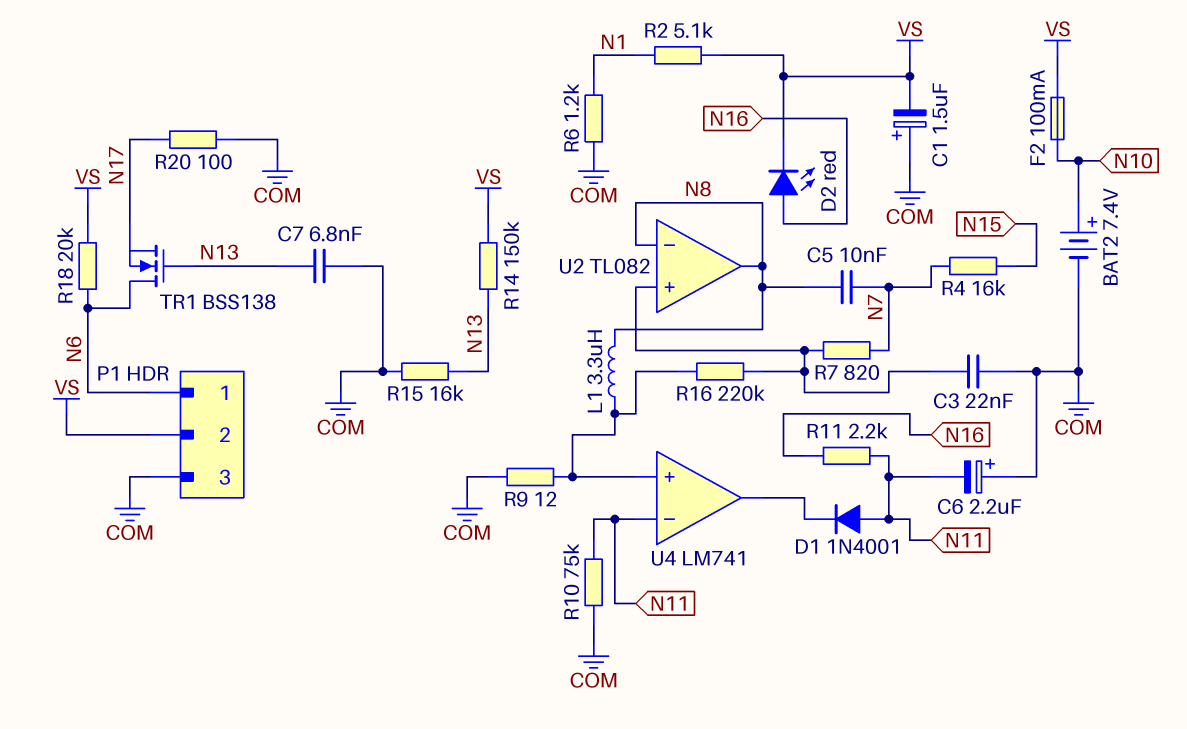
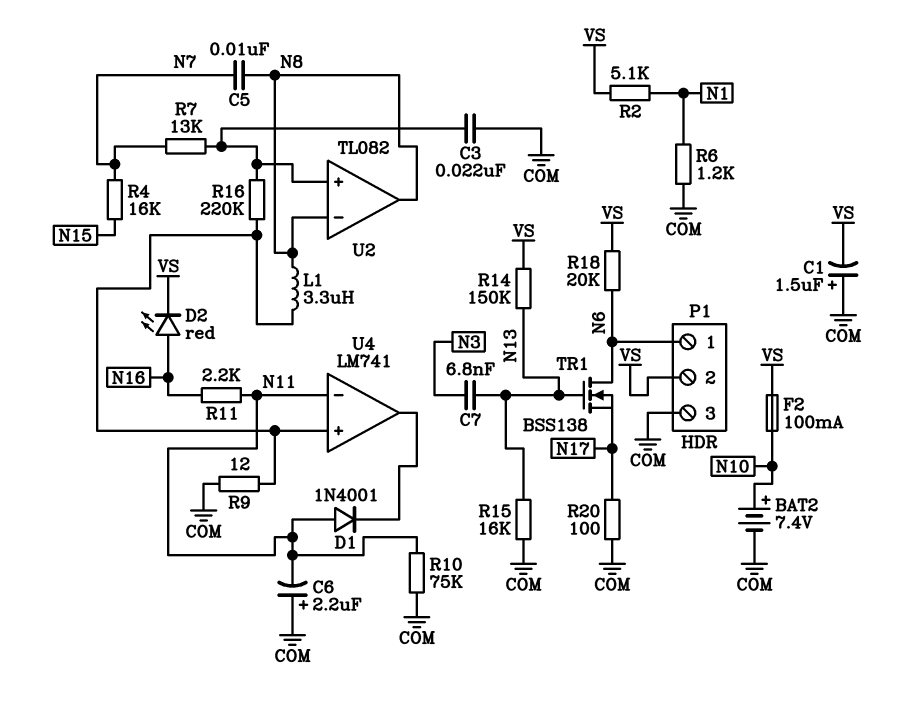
C7: 6.8nF (COM, N13) -> 6.8nF (N3, N13)
R7: 820 (N7, U2/in+) -> 13k (N7, U2/in+)

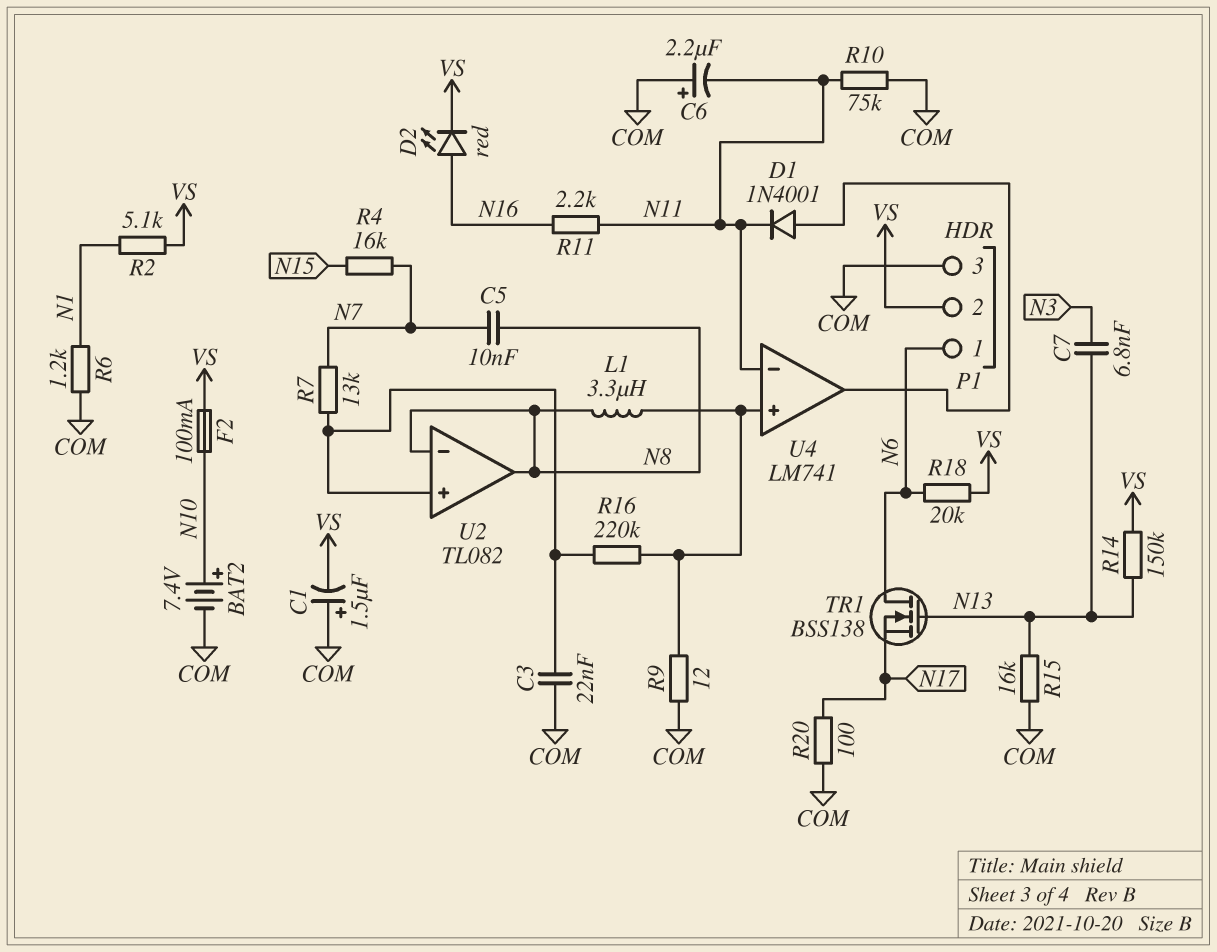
D1: diode 1N4001 (A N11, K U4/out) -> diode 1N4001 (A U4/out, K N11)

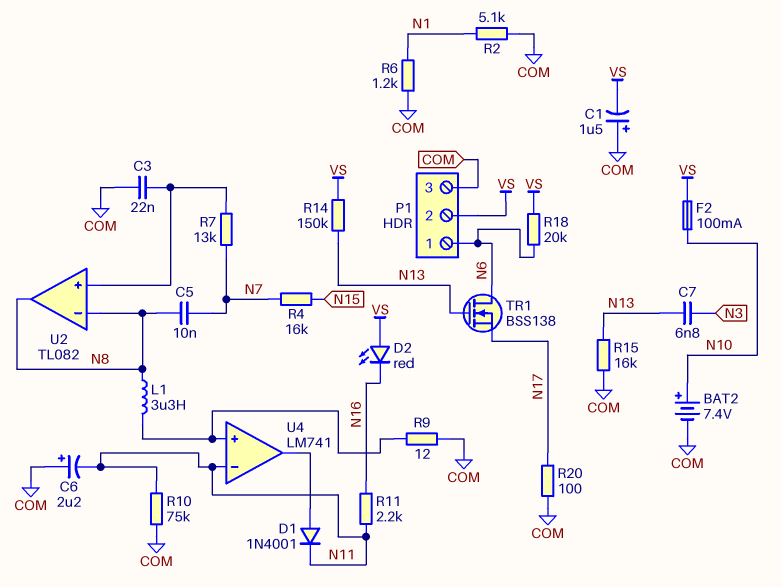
D2: LED red (A N16, K VS) -> LED red (A VS, K N16)
R2: 5.1k (N1, VS) -> 5.1k (COM, N1)
R16: 220k (U2/in+, U4/in+) -> none

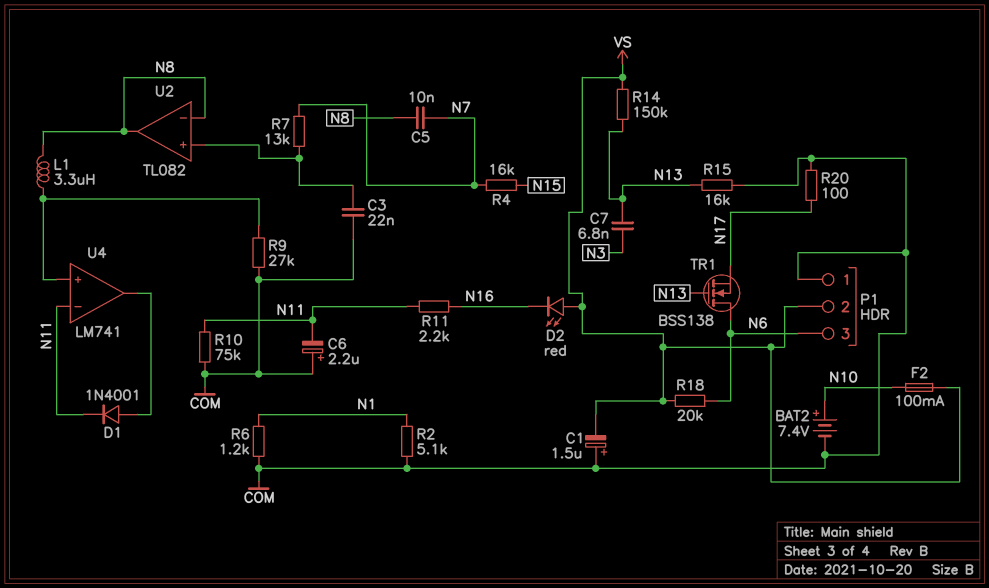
P1 pin 1: N6 -> COM
P1 pin 3: COM -> N6
R9: 12 (COM, U4/in+) -> 27k (COM, U4/in+)

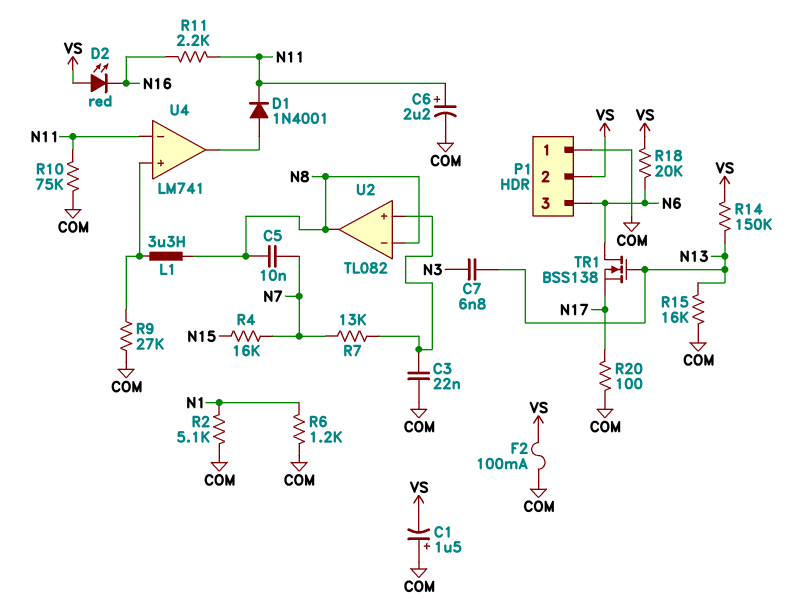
BAT2: 7.4V (plus N10, minus COM) -> none
C6: 2.2uF (plus COM, minus N11) -> 2.2uF (plus N11, minus COM)
F2: 100mA (N10, VS) -> 100mA (COM, VS)

